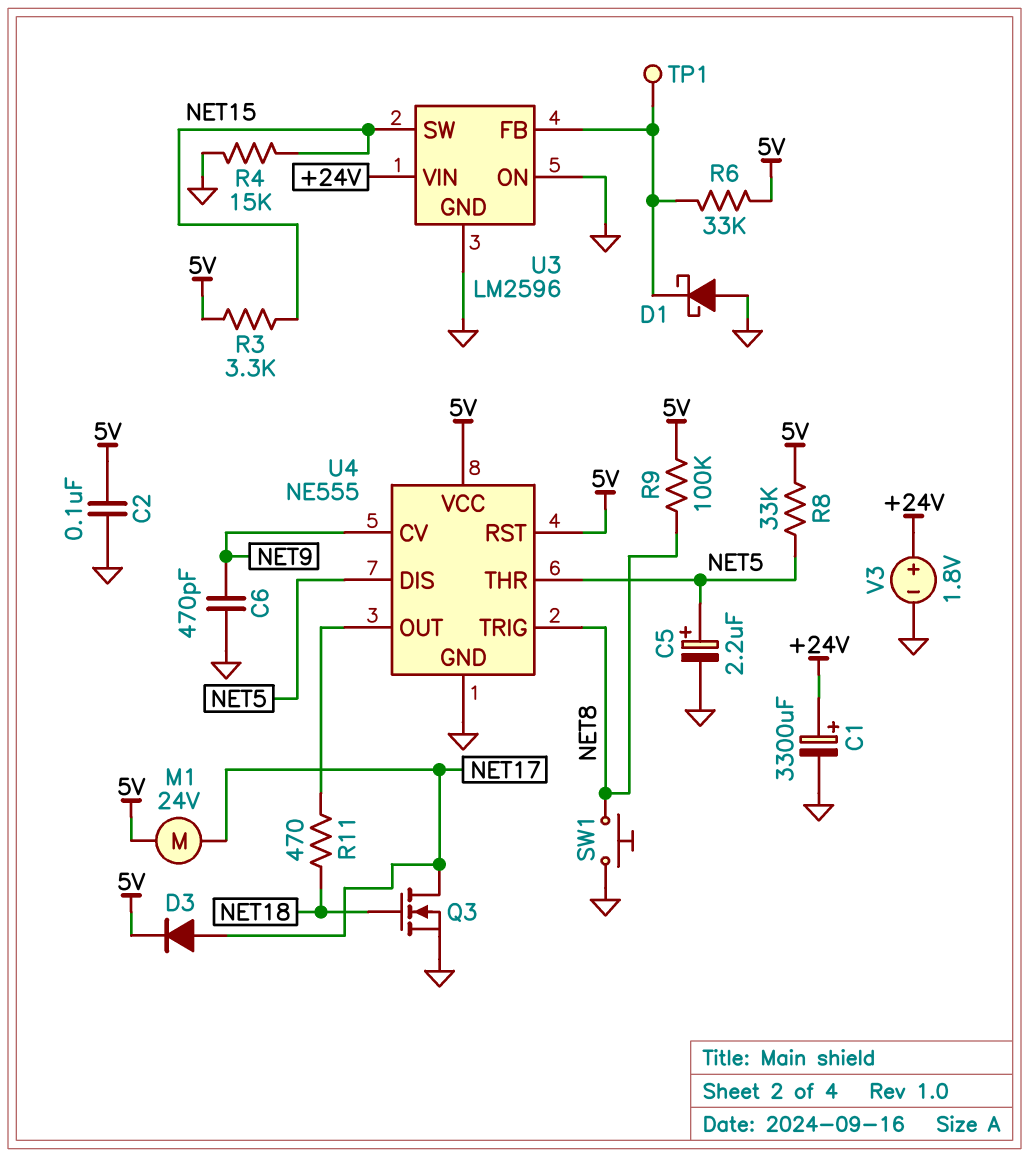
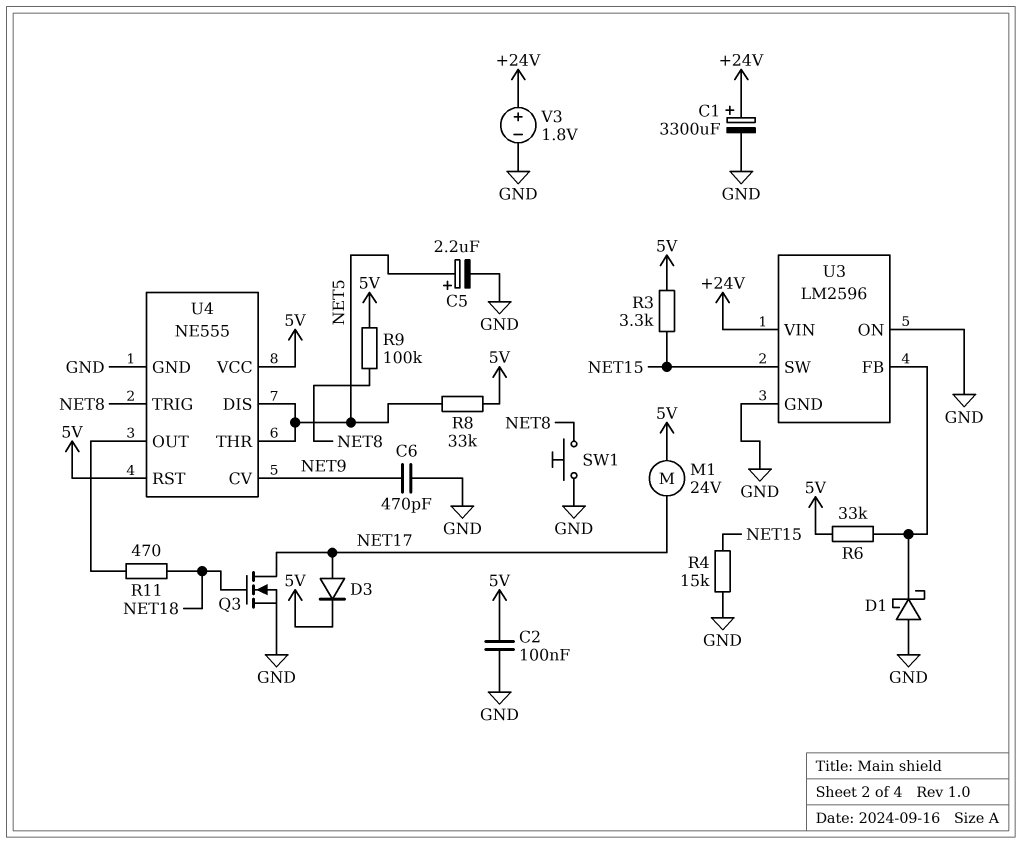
TP1: test point (U3/FB) -> none

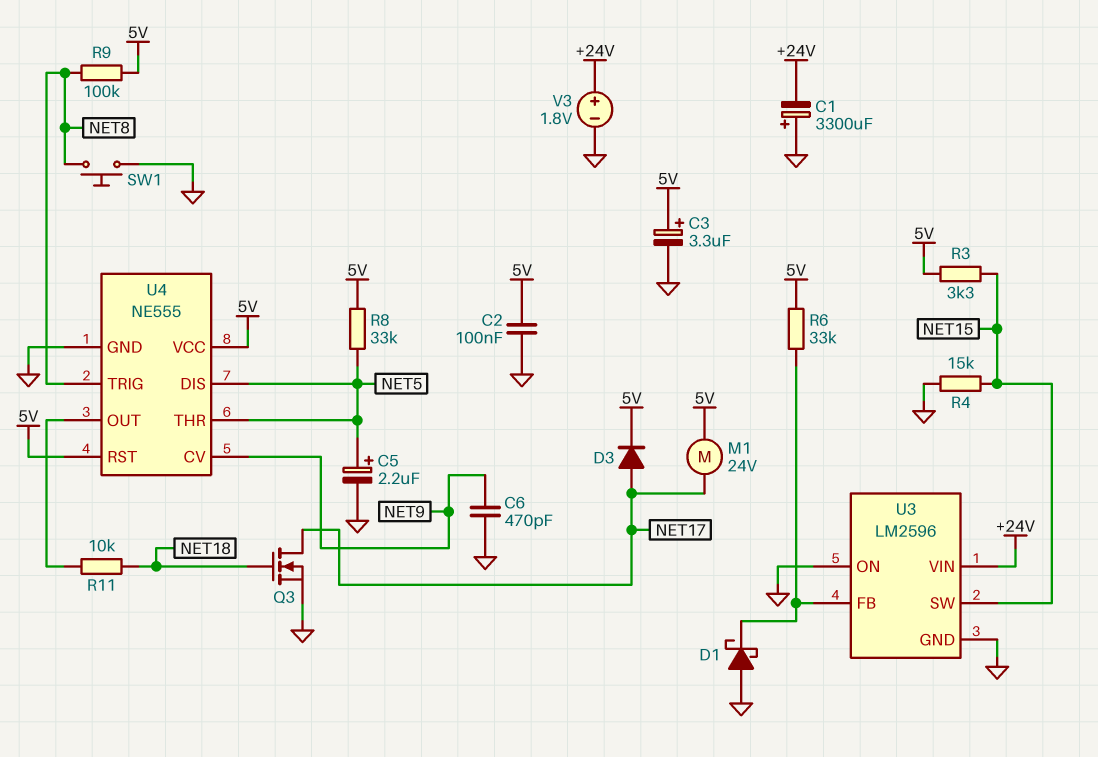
C1: 3300uF (plus +24V, minus GND) -> 3300uF (plus GND, minus +24V)
C3: none -> 3.3uF (plus 5V, minus GND)
R11: 470 (NET18, U4/OUT) -> 10k (NET18, U4/OUT)

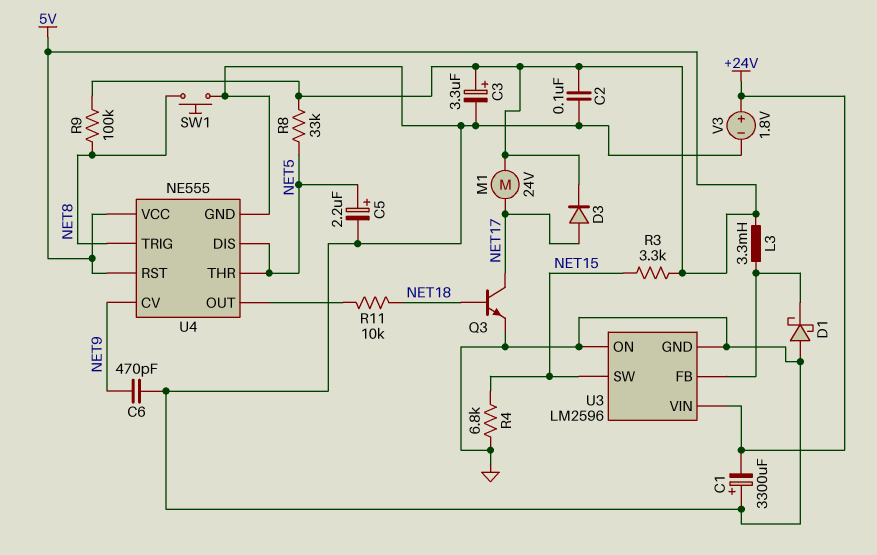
L3: none -> 3.3mH (5V, U3/FB)
Q3: NMOS (G NET18, D NET17, S GND) -> NPN (B NET18, C NET17, E GND)
R4: 15k (GND, NET15) -> 6.8k (GND, NET15)
R6: 33k (5V, U3/FB) -> none

